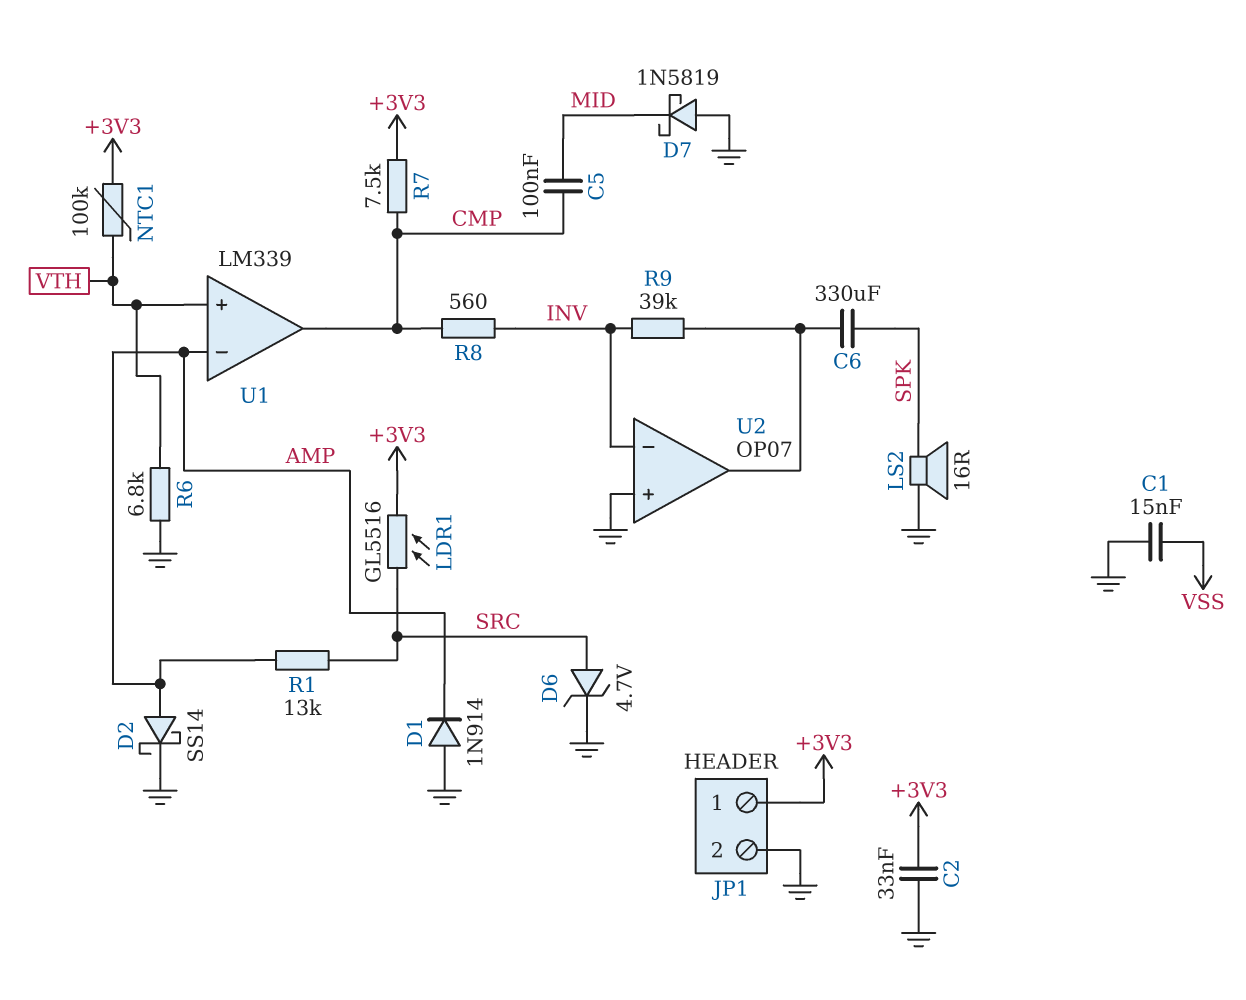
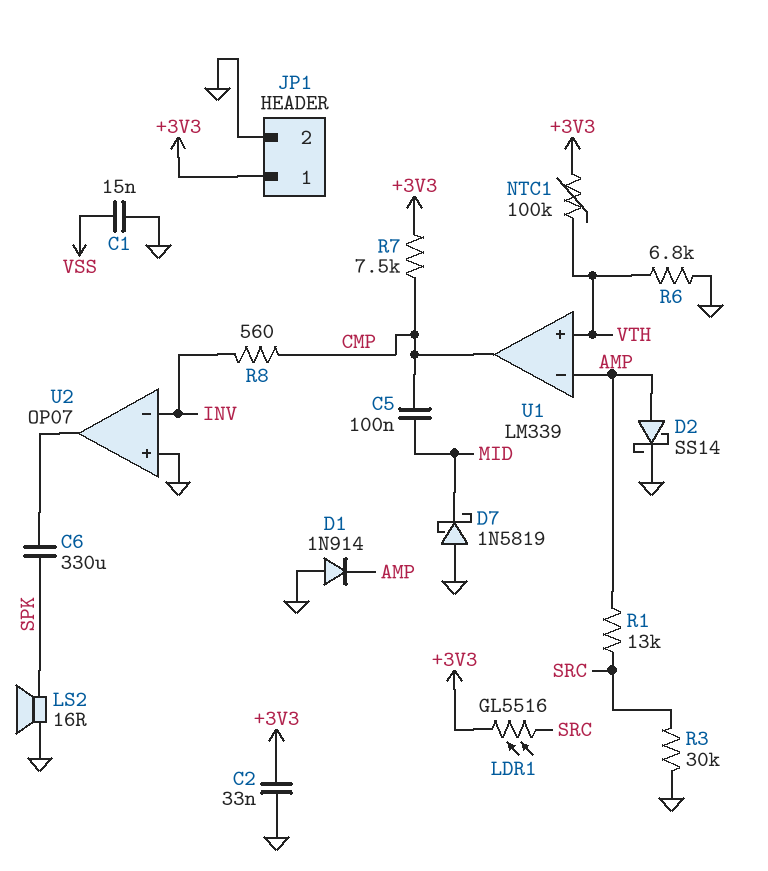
D6: zener 4.7V (A SRC, K GND) -> none
R3: none -> 30k (GND, SRC)
R9: 39k (INV, U2/out) -> none

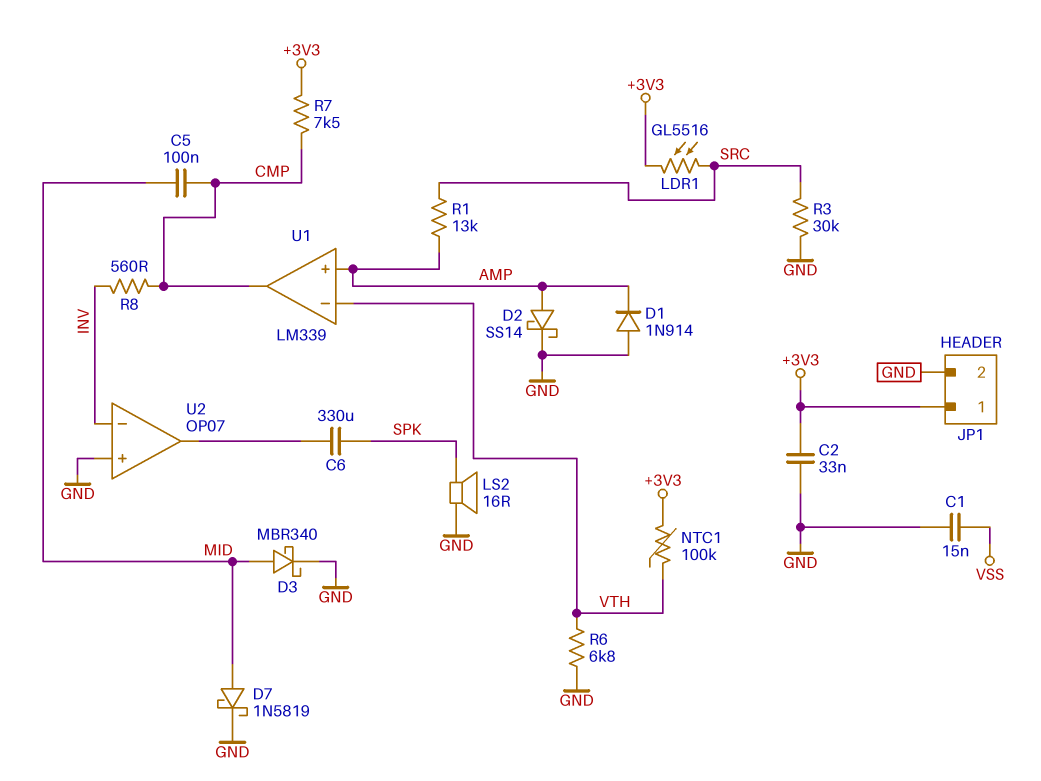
D3: none -> schottky MBR340 (A MID, K GND)
D7: schottky 1N5819 (A GND, K MID) -> schottky 1N5819 (A MID, K GND)
U1 pin in+: VTH -> AMP
U1 pin in-: AMP -> VTH

